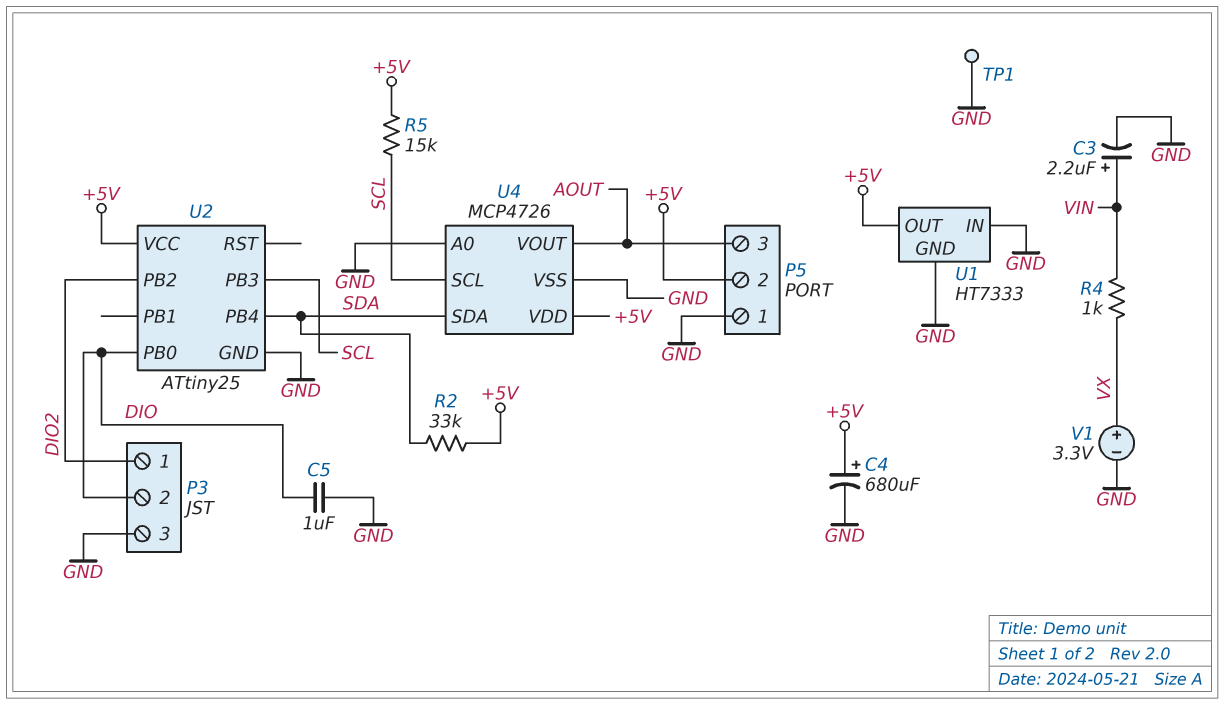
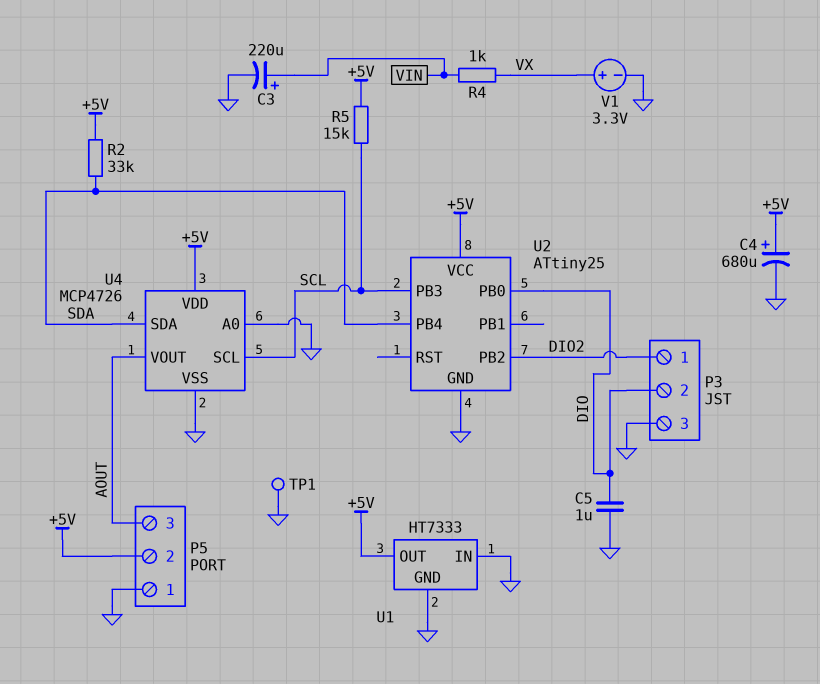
C3: 2.2uF (plus VIN, minus GND) -> 220uF (plus VIN, minus GND)

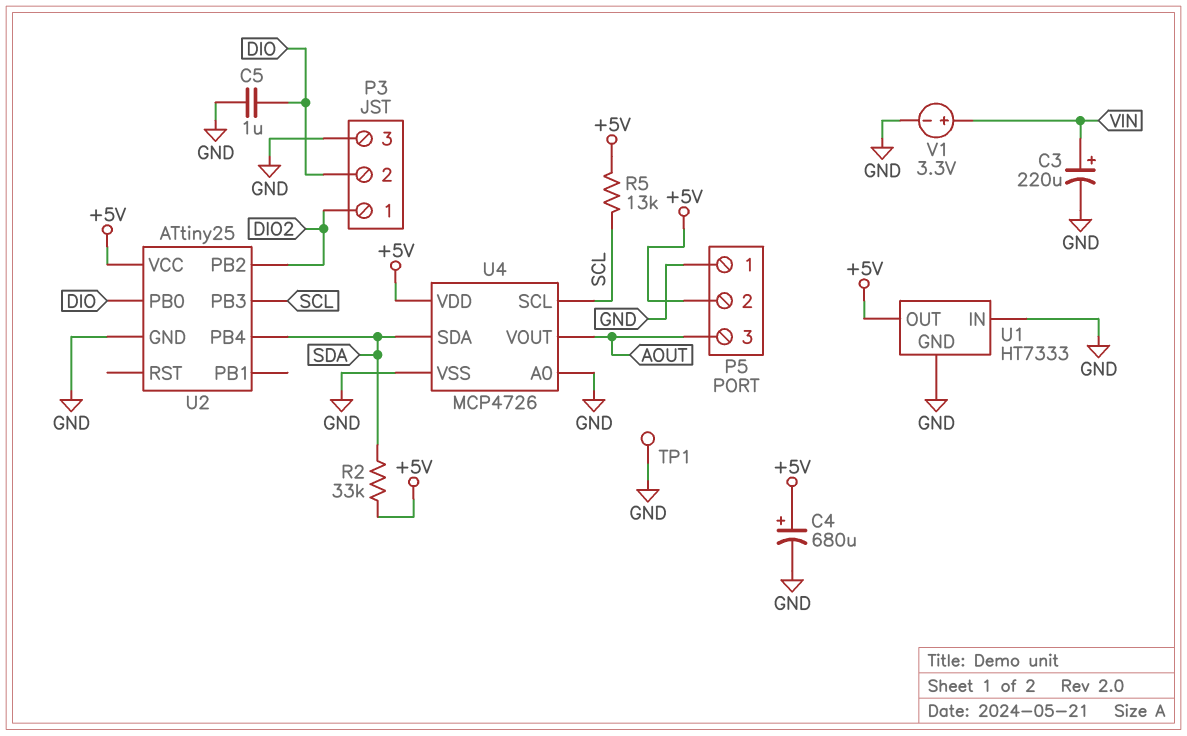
R4: 1k (VIN, VX) -> none
R5: 15k (+5V, SCL) -> 13k (+5V, SCL)
V1: 3.3V (plus VX, minus GND) -> 3.3V (plus VIN, minus GND)

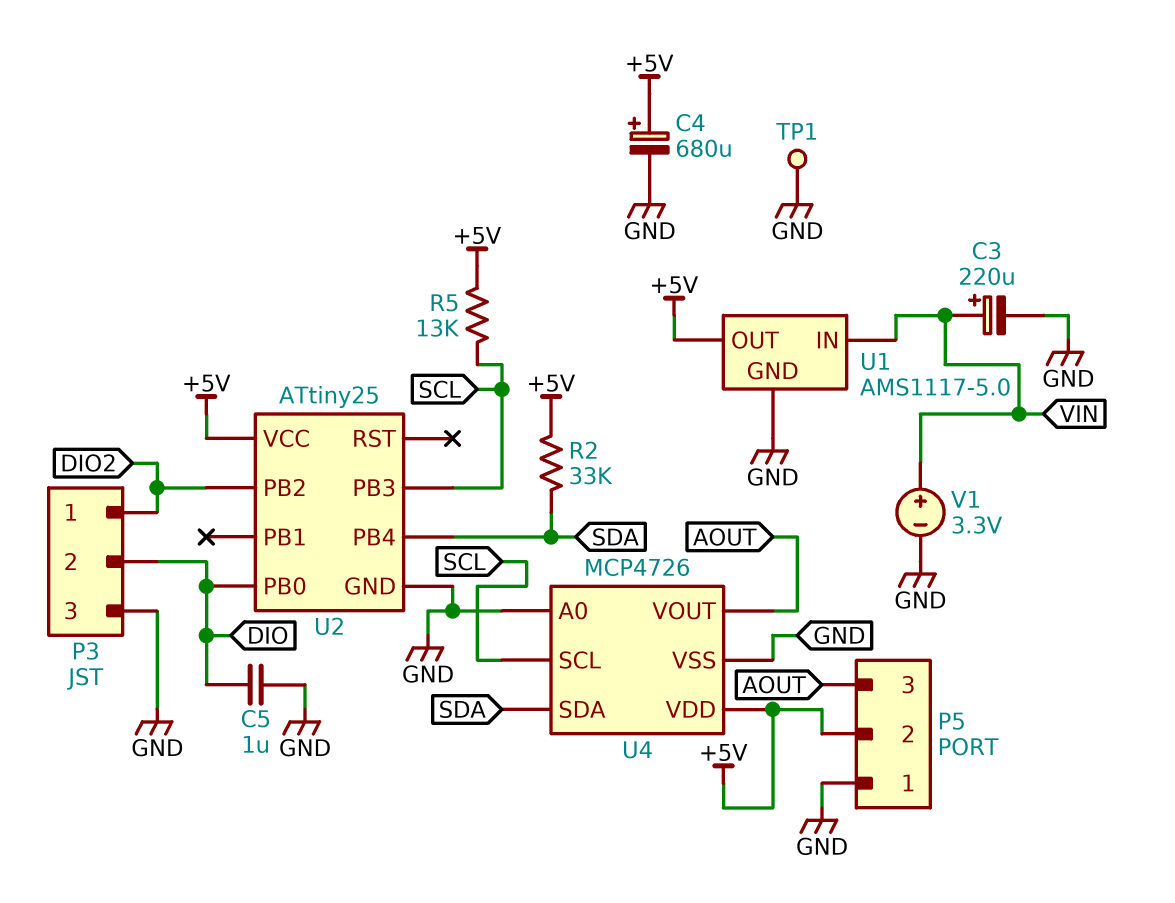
U1: HT7333 -> AMS1117-5.0
U1 pin IN: GND -> VIN

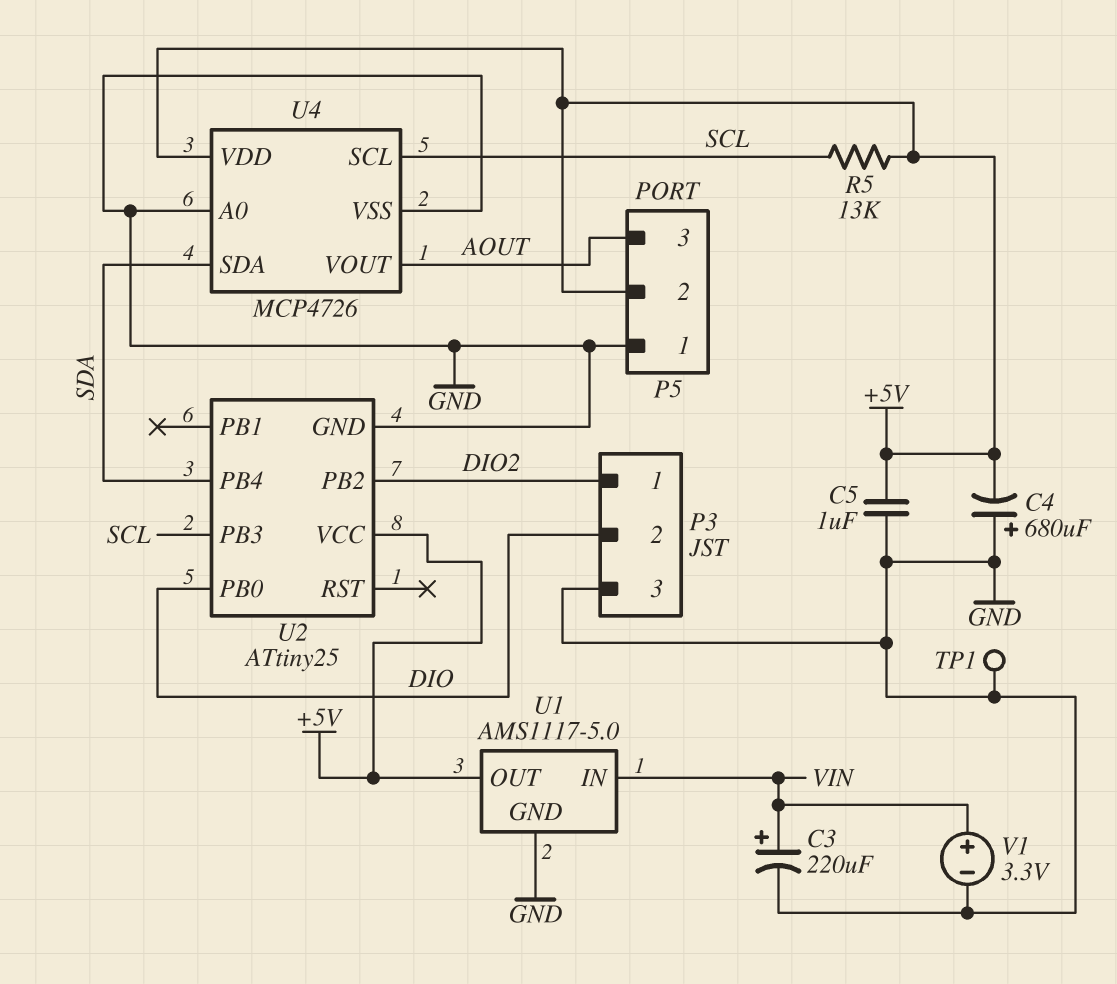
C4: 680uF (plus +5V, minus GND) -> 680uF (plus GND, minus +5V)
C5: 1uF (DIO, GND) -> 1uF (+5V, GND)
R2: 33k (+5V, SDA) -> none

